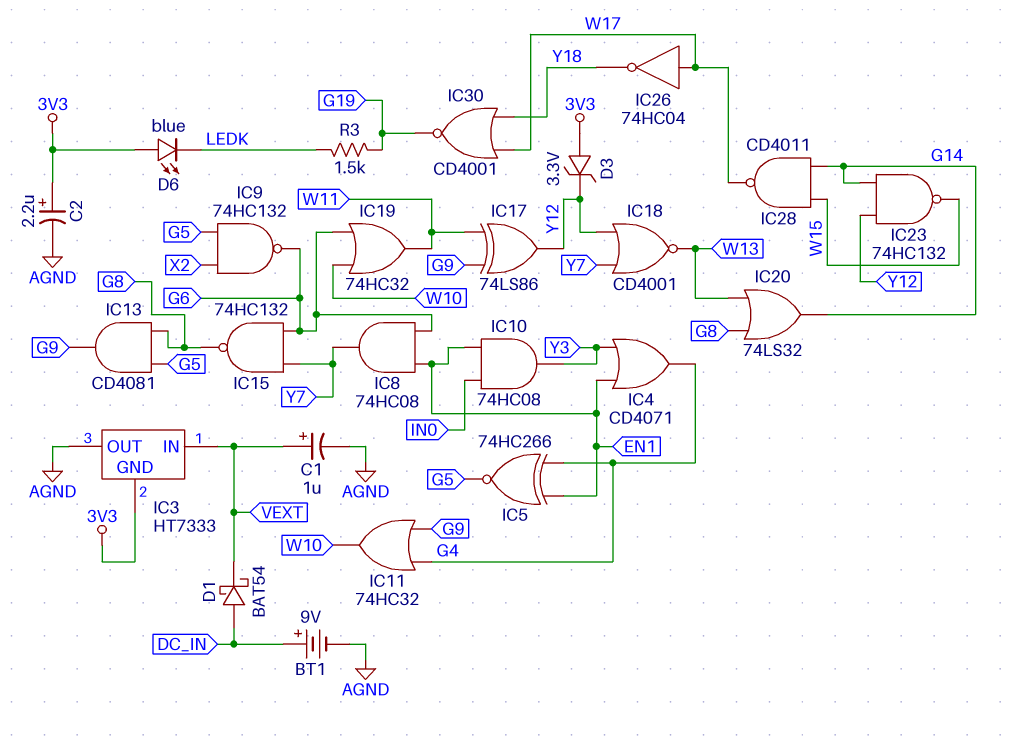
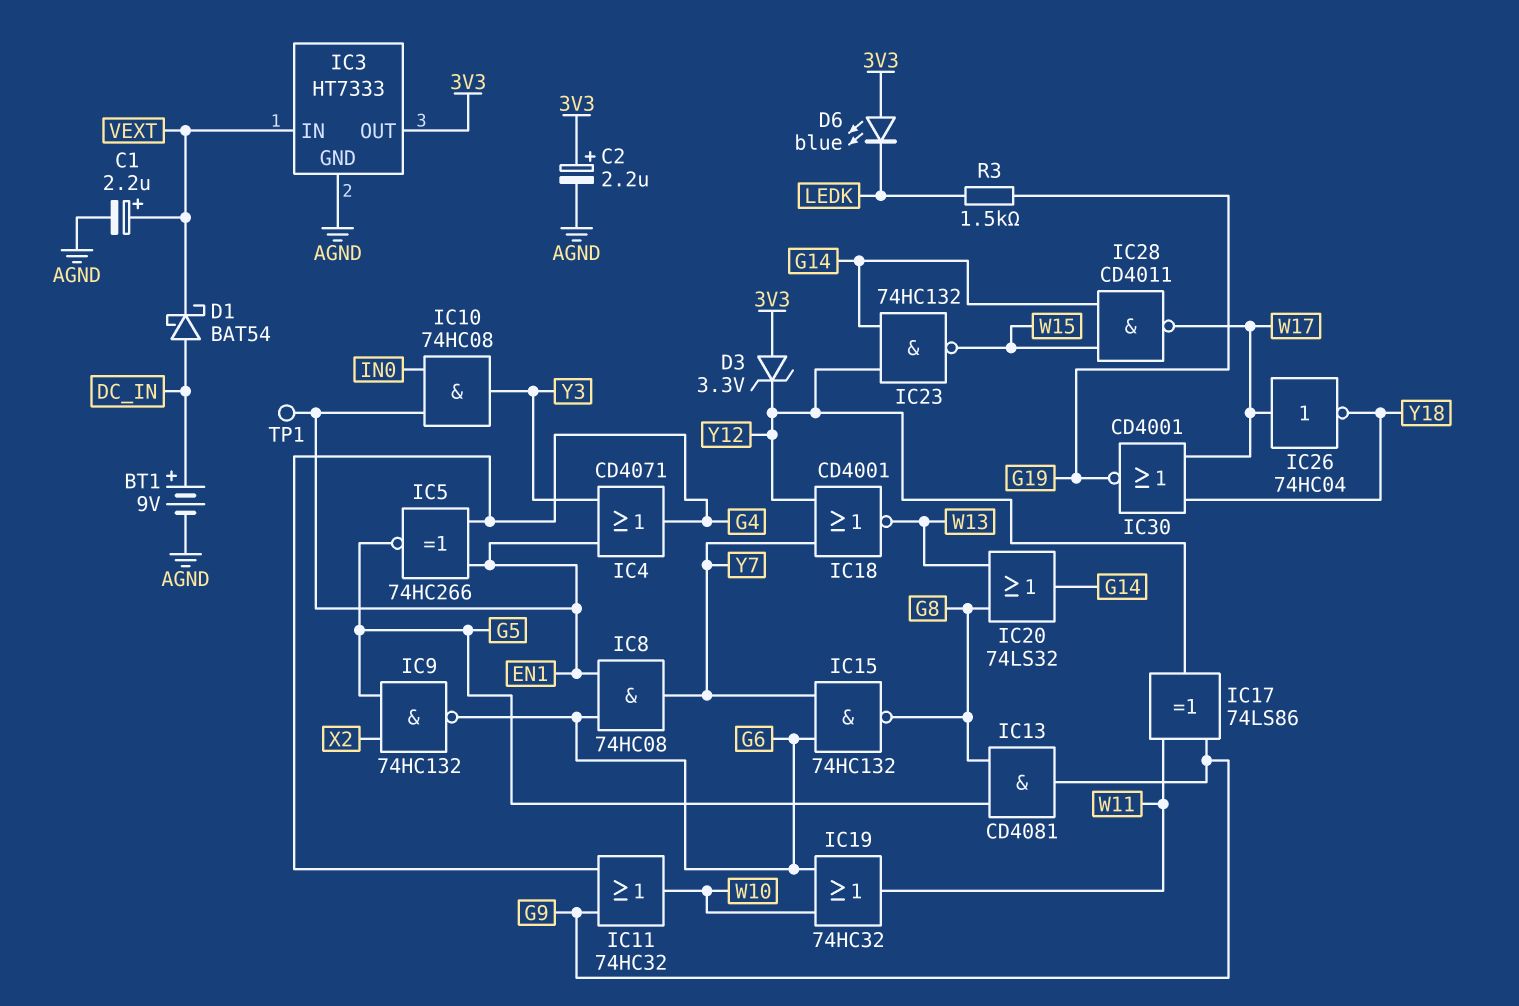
C1: 1uF (plus VEXT, minus AGND) -> 2.2uF (plus VEXT, minus AGND)
IC3 pin GND: 3V3 -> AGND
IC3 pin OUT: AGND -> 3V3
TP1: none -> test point (EN1)

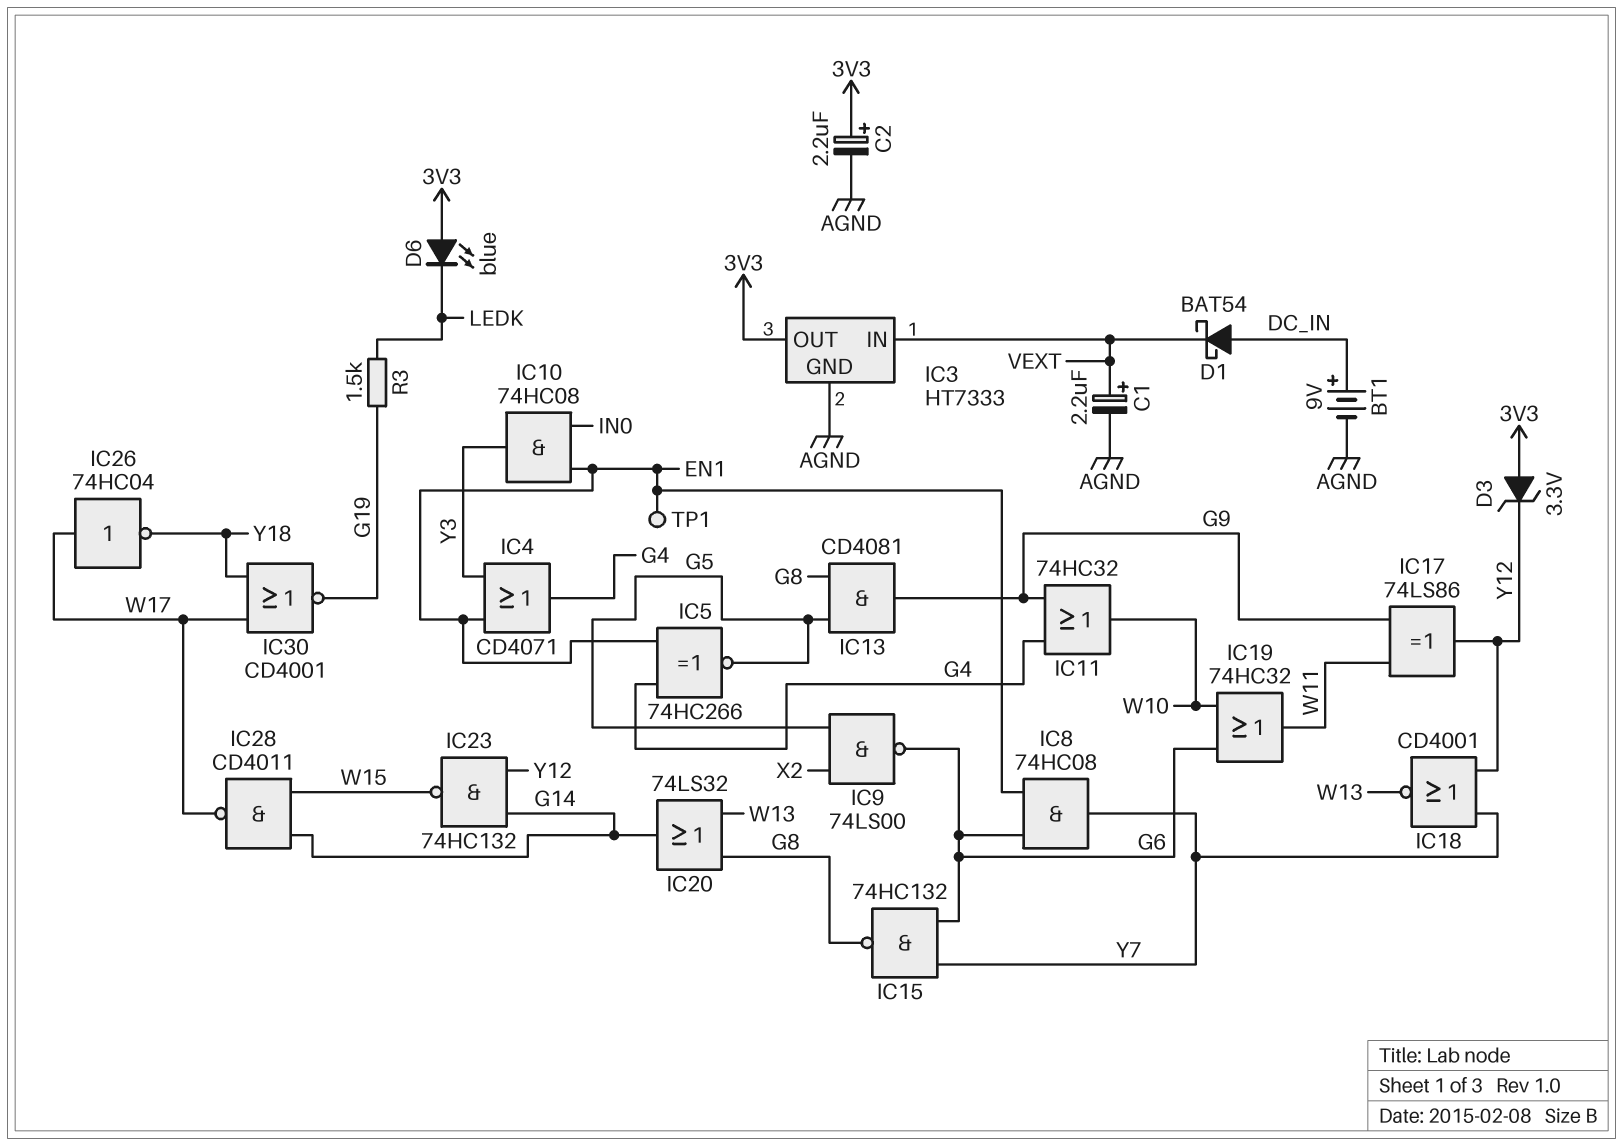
IC9: NAND 74HC132 (in G5, in X2, out G6) -> NAND 74LS00 (in G5, in X2, out G6)

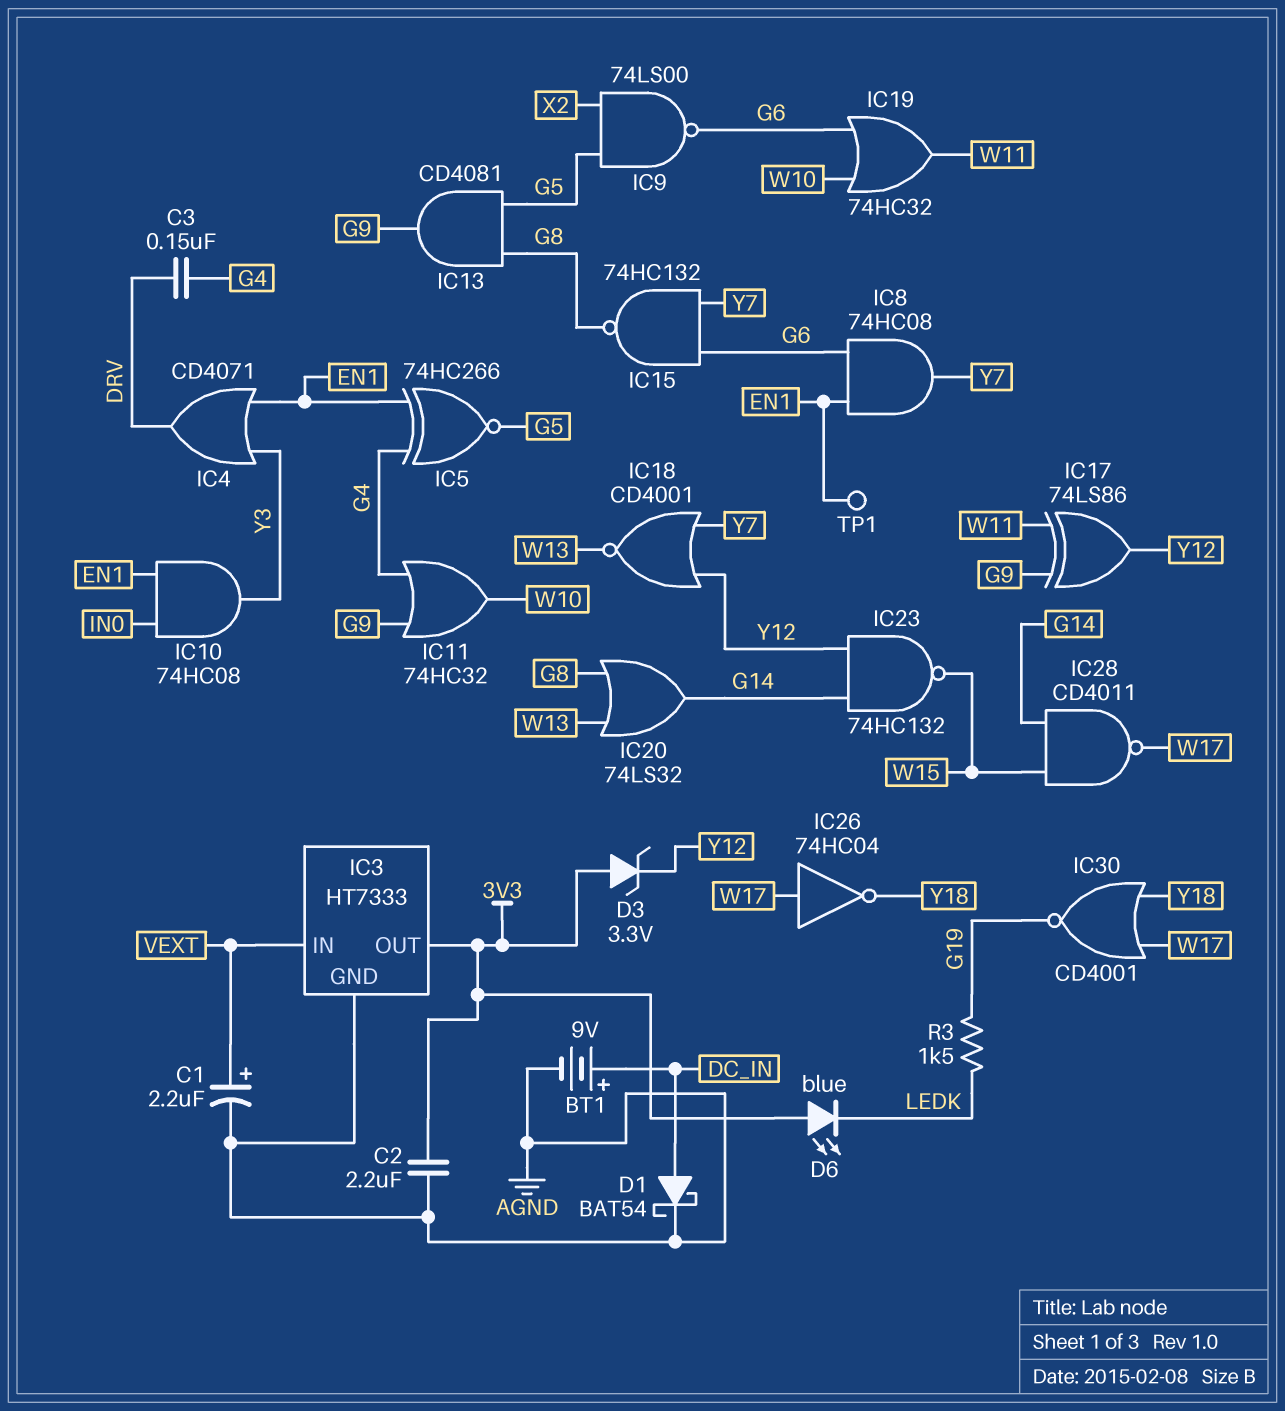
C2: 2.2uF (plus 3V3, minus AGND) -> 2.2uF (3V3, AGND)
C3: none -> 150nF (DRV, G4)
D1: schottky BAT54 (A DC_IN, K VEXT) -> schottky BAT54 (A DC_IN, K AGND)
IC4: OR CD4071 (in EN1, in Y3, out G4) -> OR CD4071 (in EN1, in Y3, out DRV)

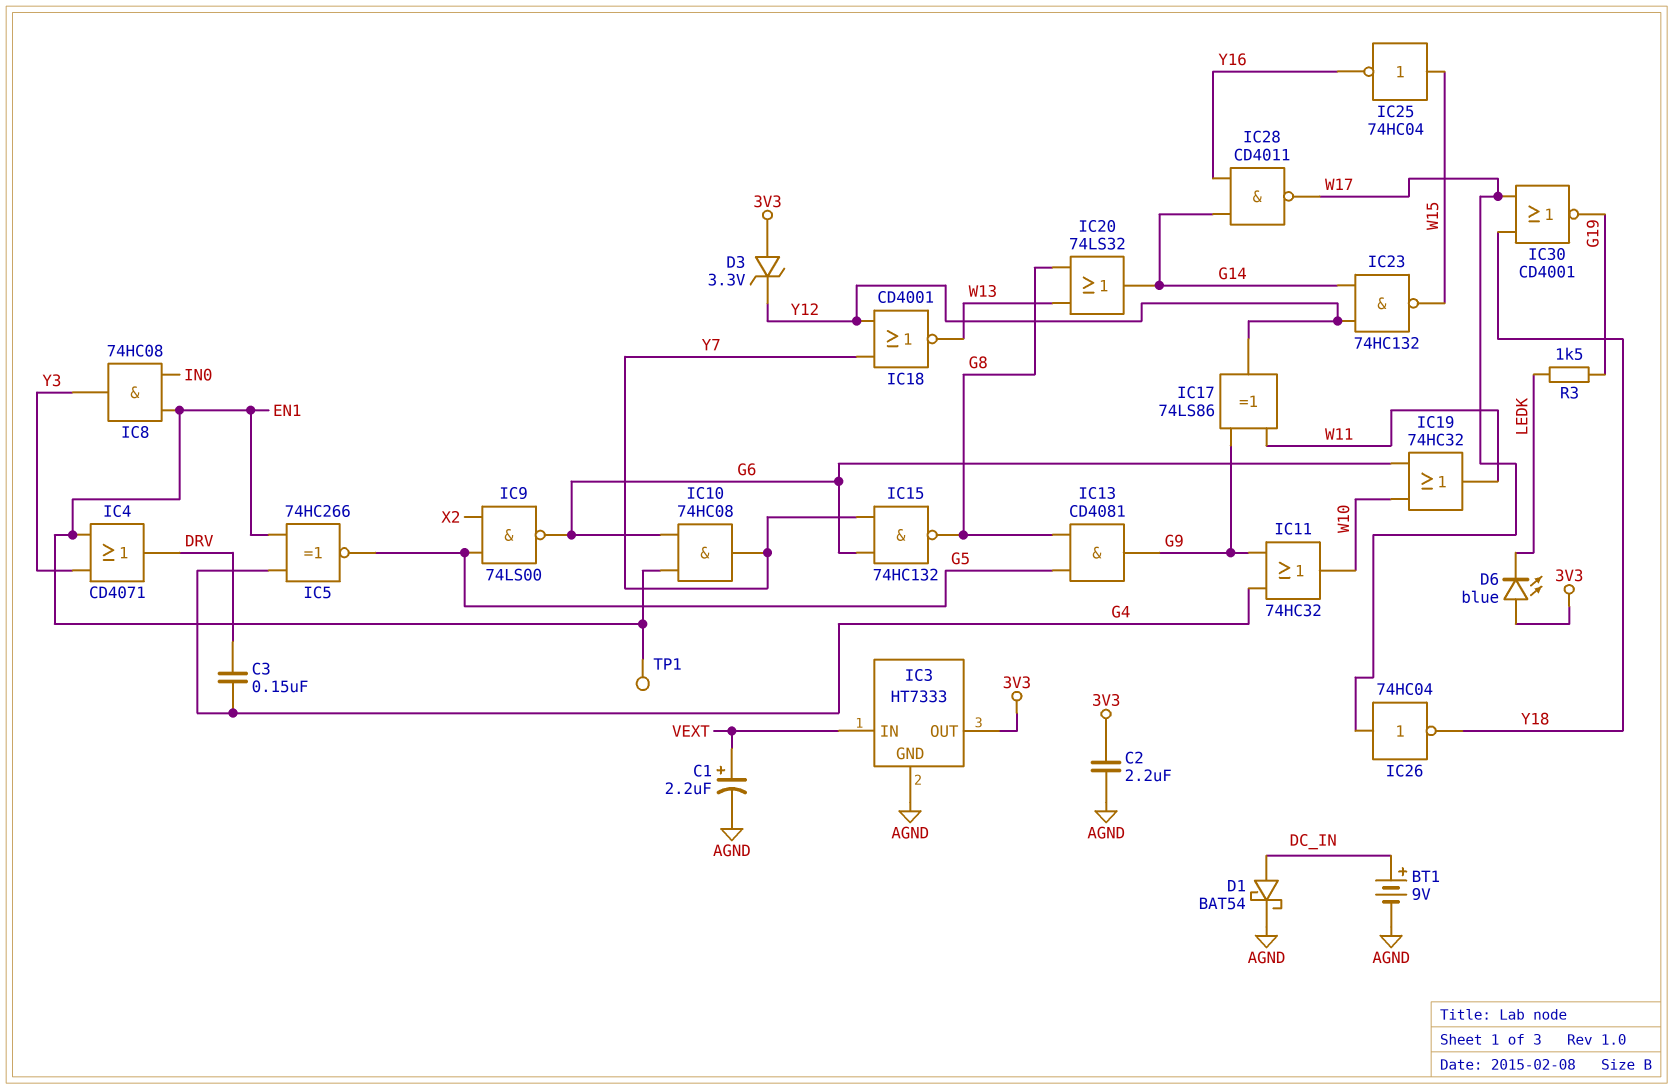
IC8: AND 74HC08 (in EN1, in G6, out Y7) -> AND 74HC08 (in EN1, in IN0, out Y3)
IC10: AND 74HC08 (in EN1, in IN0, out Y3) -> AND 74HC08 (in EN1, in G6, out Y7)
IC25: none -> NOT 74HC04 (in W15, out Y16)
IC28: NAND CD4011 (in G14, in W15, out W17) -> NAND CD4011 (in G14, in Y16, out W17)

